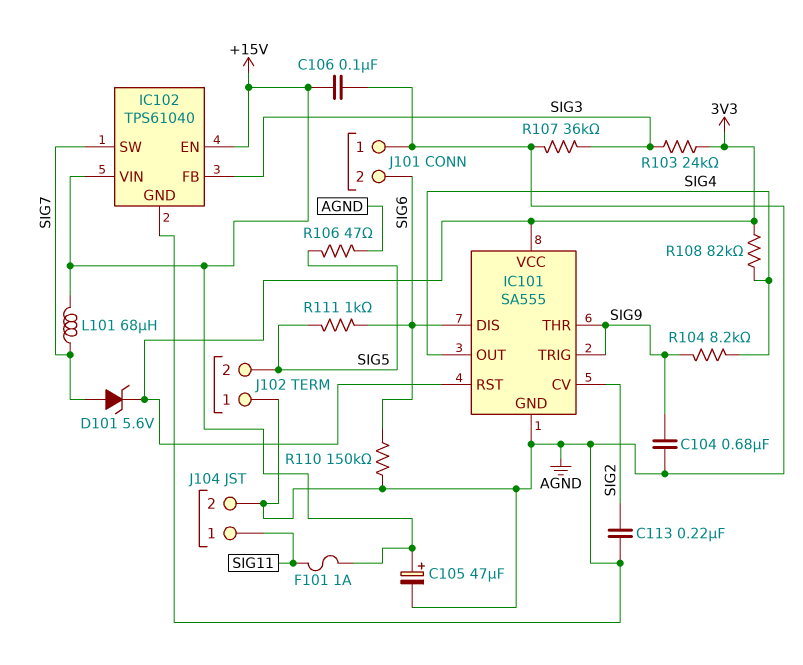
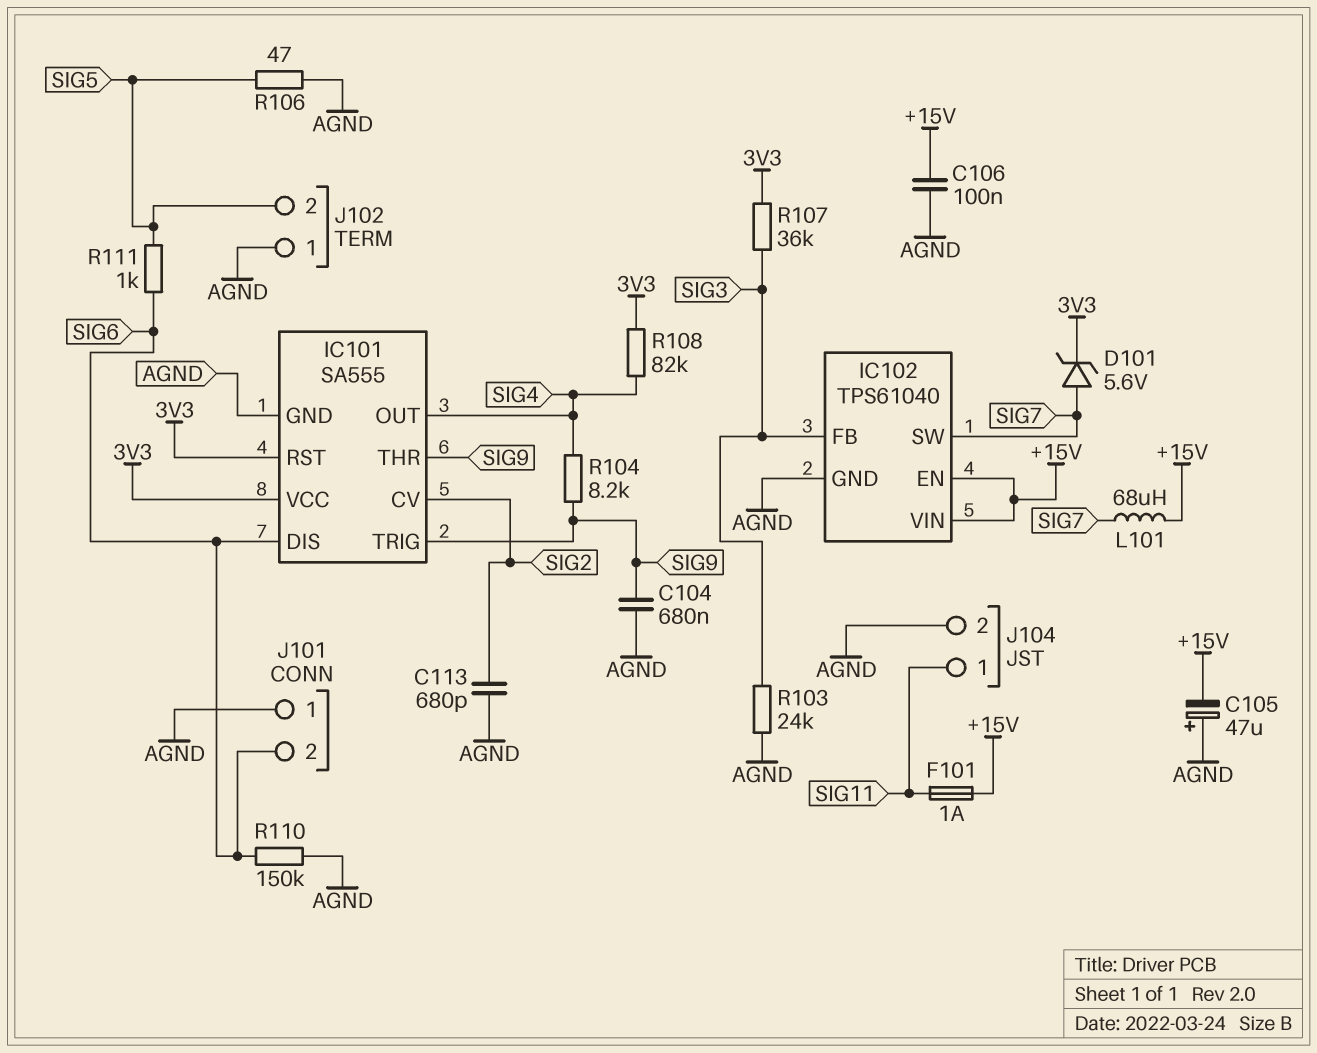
C105: 47uF (plus +15V, minus AGND) -> 47uF (plus AGND, minus +15V)
C113: 220nF (AGND, SIG2) -> 680pF (AGND, SIG2)
R103: 24k (3V3, SIG3) -> 24k (AGND, SIG3)
R107: 36k (AGND, SIG3) -> 36k (3V3, SIG3)

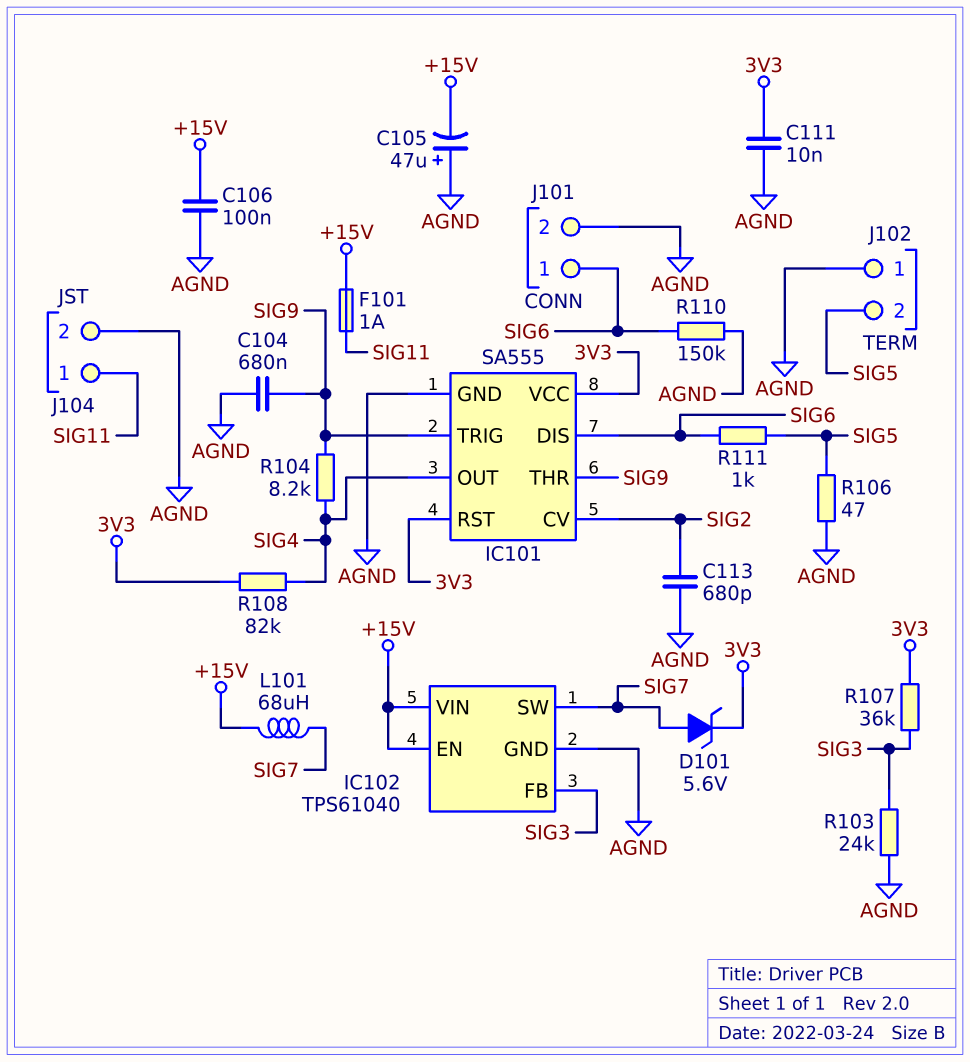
C111: none -> 10nF (3V3, AGND)
J101 pin 1: AGND -> SIG6
J101 pin 2: SIG6 -> AGND

